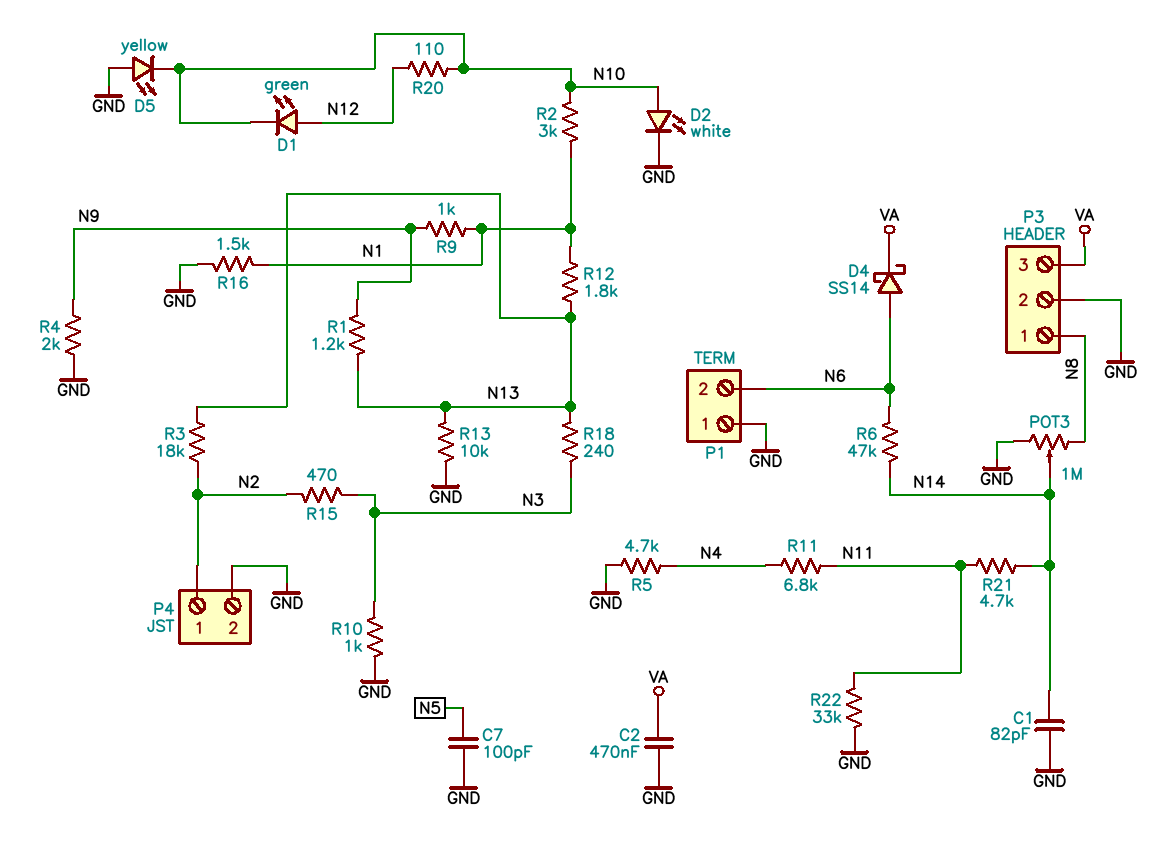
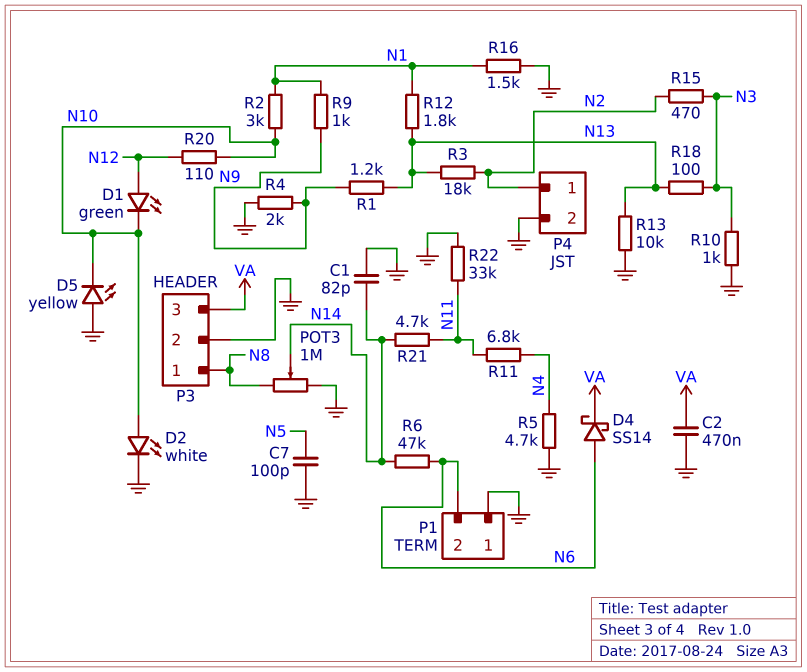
R18: 240 (N3, N13) -> 100 (N3, N13)

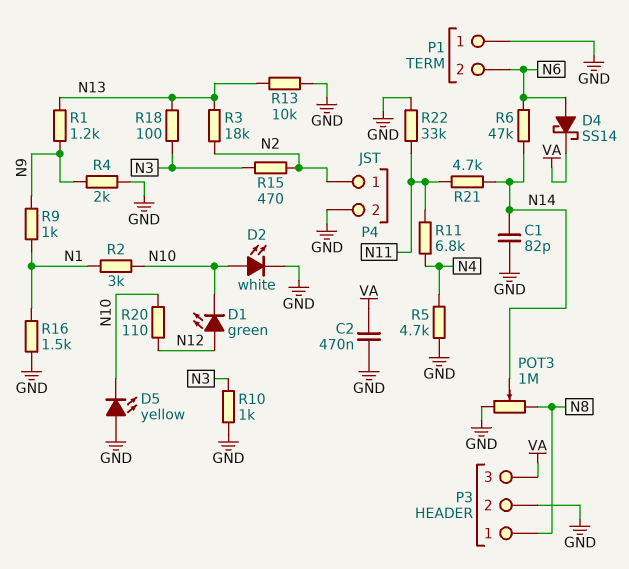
C7: 100pF (GND, N5) -> none
R12: 1.8k (N1, N13) -> none

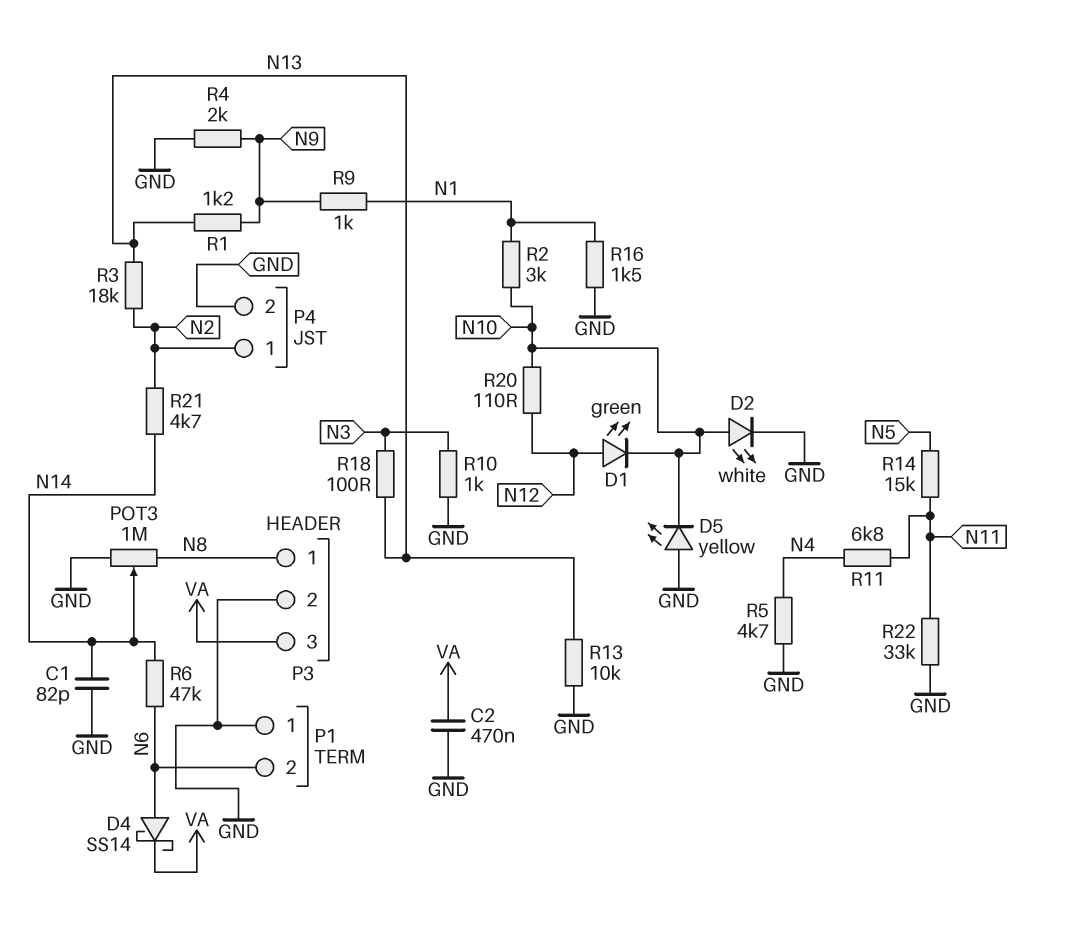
R14: none -> 15k (N5, N11)
R15: 470 (N2, N3) -> none
R21: 4.7k (N11, N14) -> 4.7k (N2, N14)

